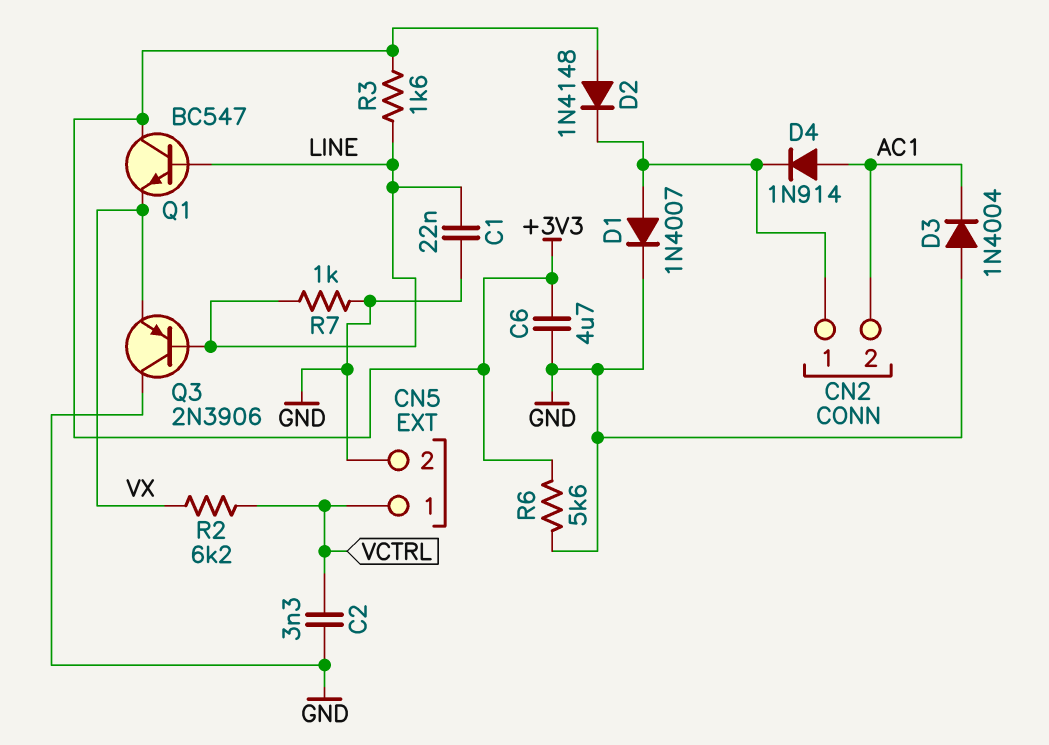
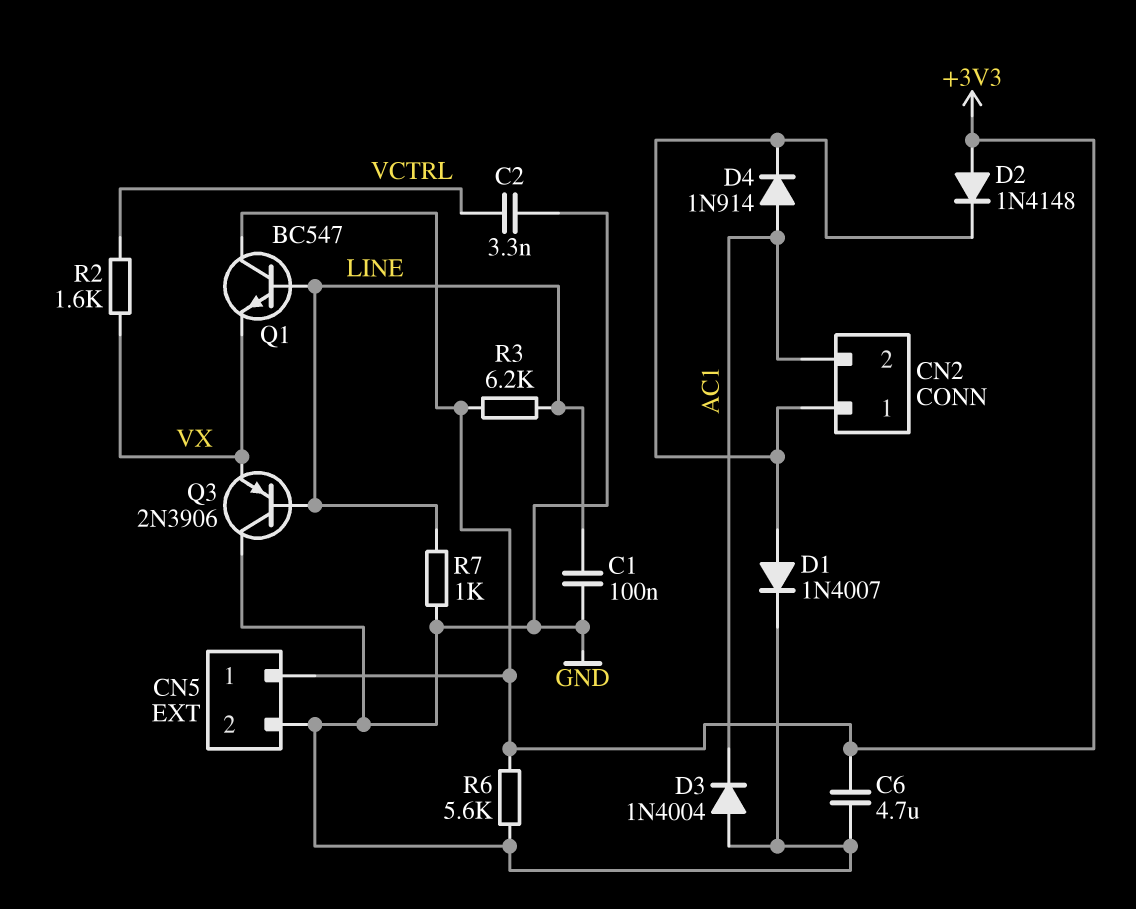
C1: 22nF (GND, LINE) -> 100nF (GND, LINE)
CN5 pin 1: VCTRL -> +3V3
R2: 6.2k (VCTRL, VX) -> 1.6k (VCTRL, VX)
R3: 1.6k (+3V3, LINE) -> 6.2k (+3V3, LINE)

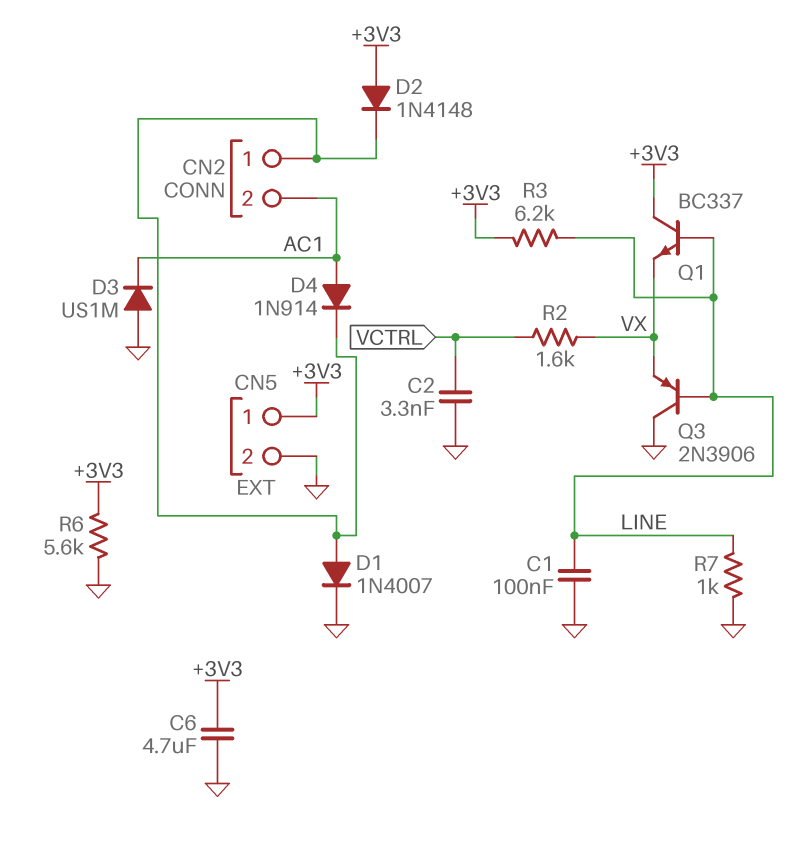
D3: diode 1N4004 (A GND, K AC1) -> diode US1M (A GND, K AC1)
Q1: NPN BC547 (B LINE, C +3V3, E VX) -> NPN BC337 (B LINE, C +3V3, E VX)

